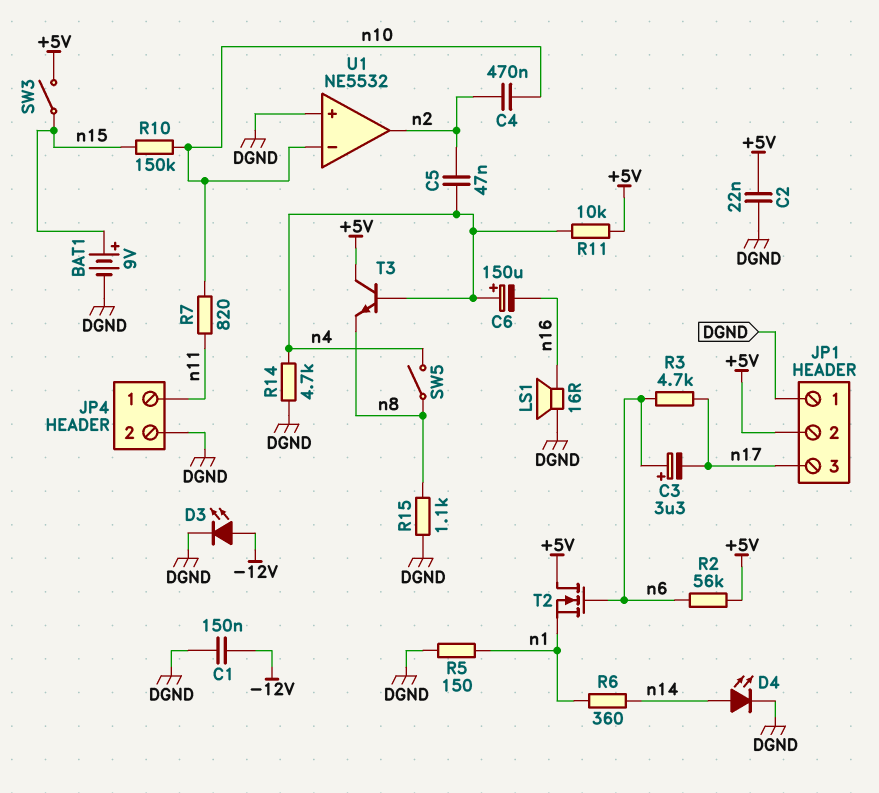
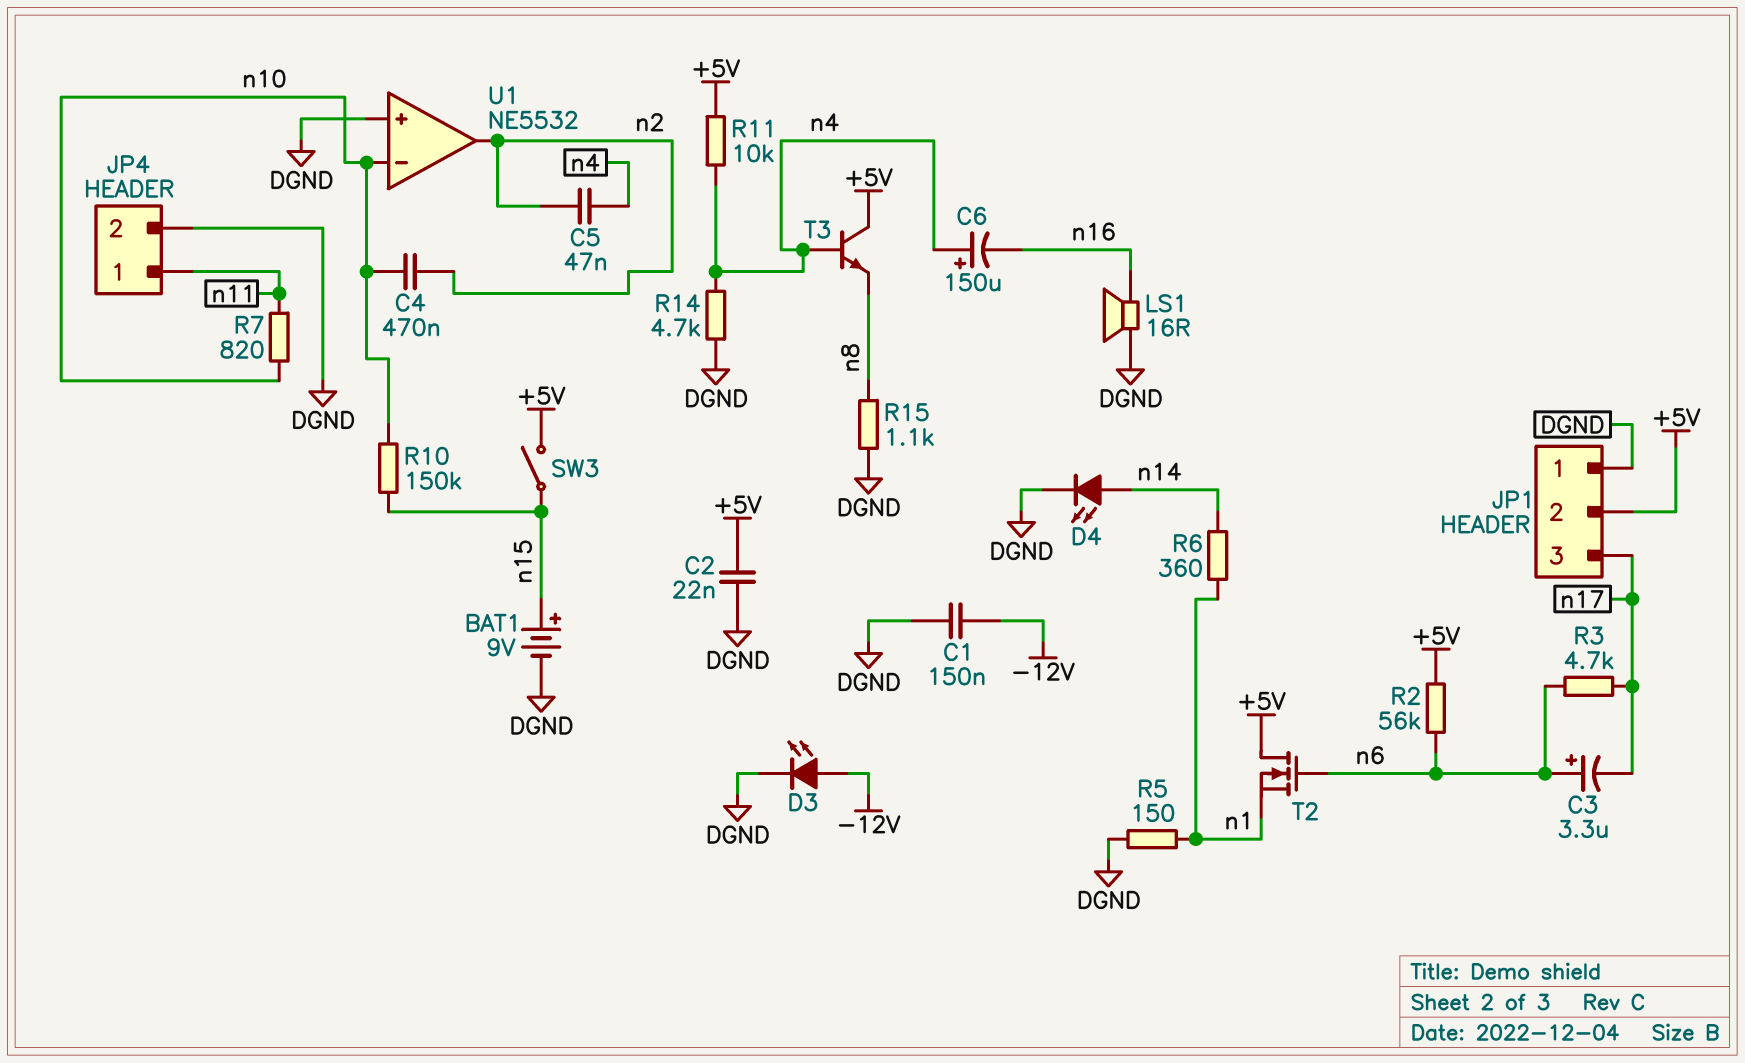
SW5: switch (n4, n8) -> none

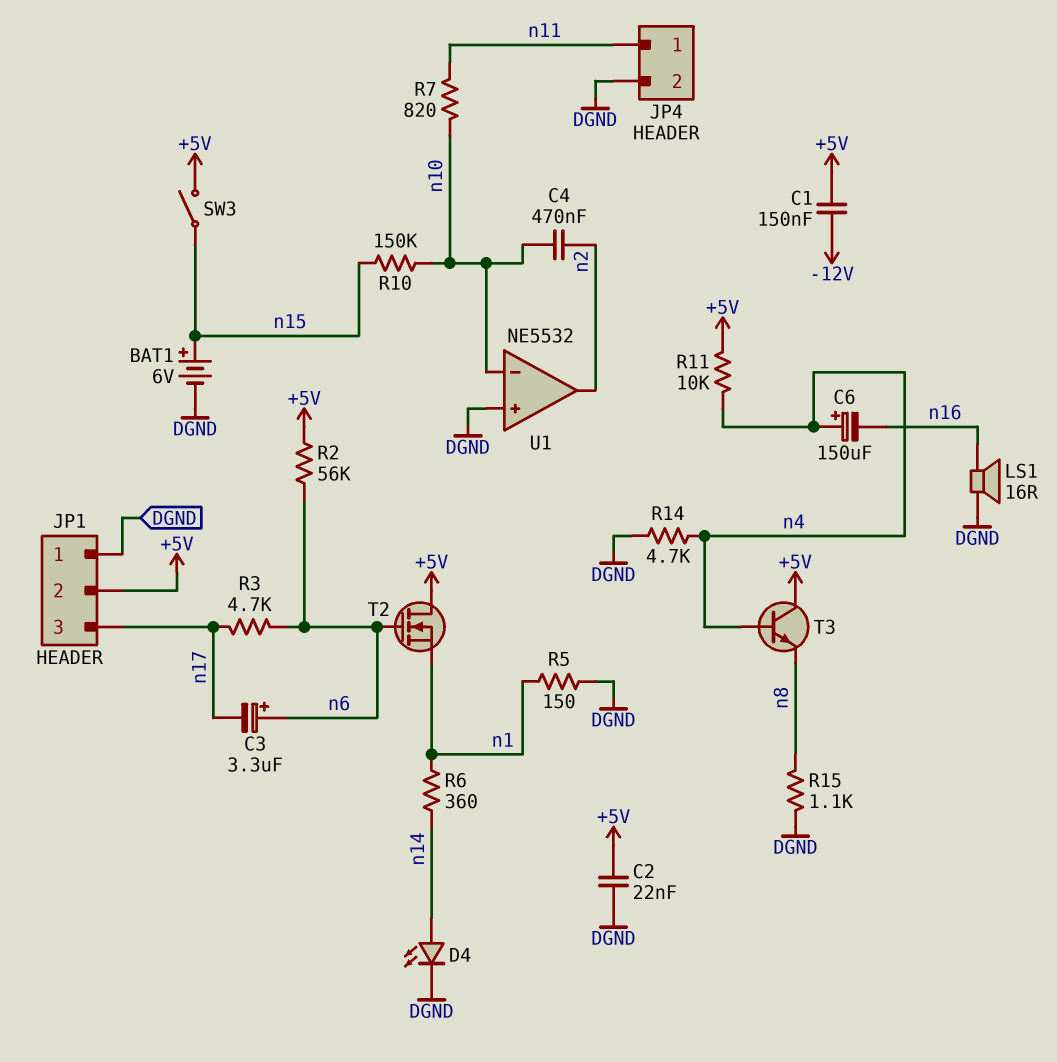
BAT1: 9V (plus n15, minus DGND) -> 6V (plus n15, minus DGND)
C1: 150nF (-12V, DGND) -> 150nF (+5V, -12V)
C5: 47nF (n2, n4) -> none
D3: LED (A -12V, K DGND) -> none

